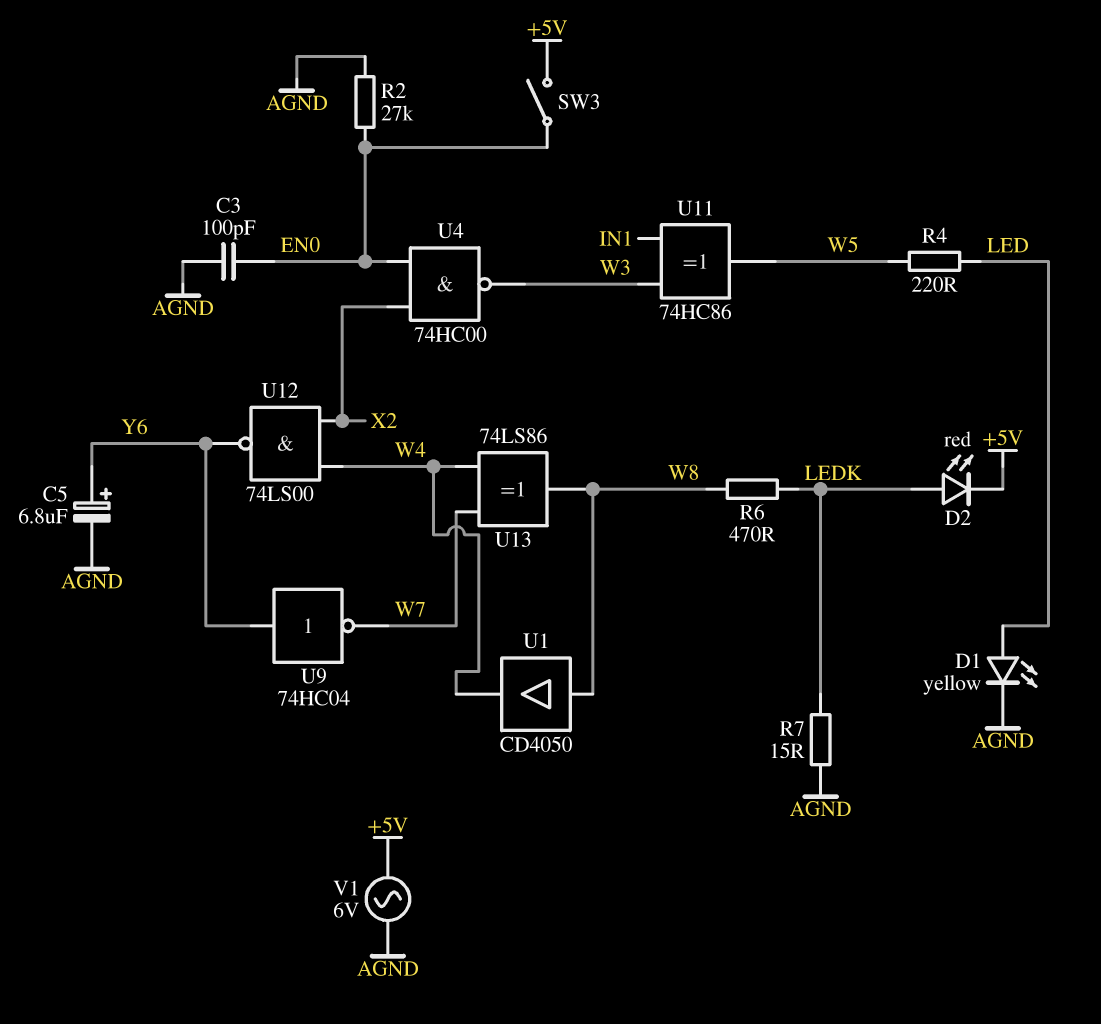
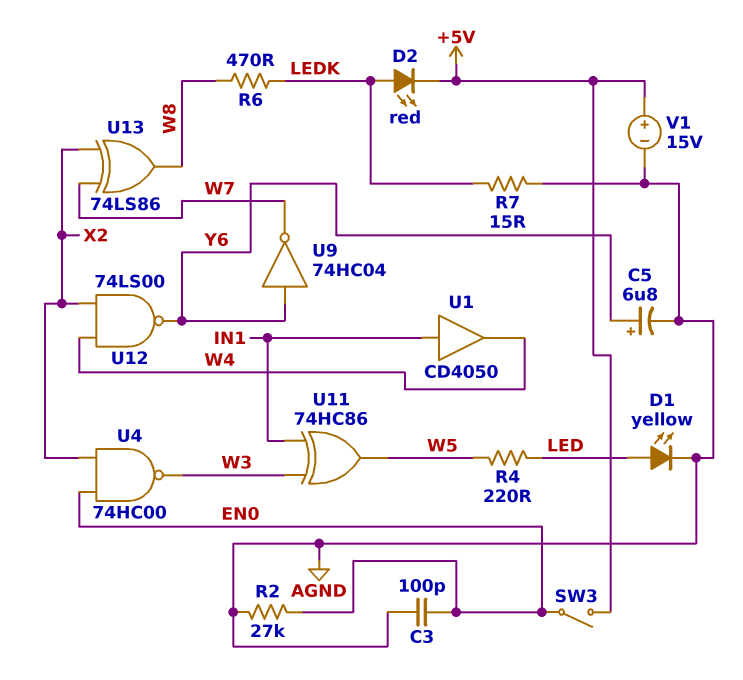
U1: buffer CD4050 (in W8, out W4) -> buffer CD4050 (in IN1, out W4)
U13: XOR 74LS86 (in W4, in W7, out W8) -> XOR 74LS86 (in W7, in X2, out W8)
V1: AC 6V (+5V, AGND) -> 15V (plus +5V, minus AGND)

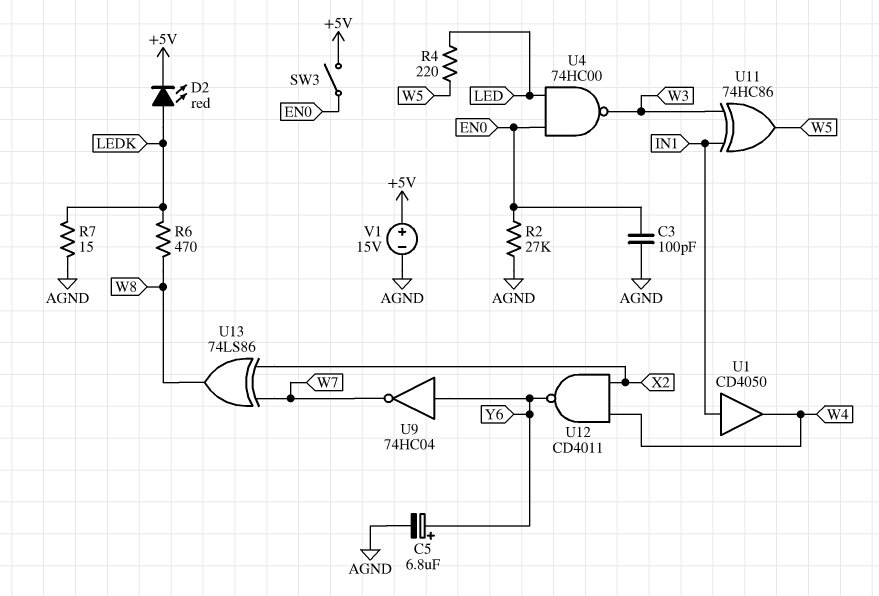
D1: LED yellow (A LED, K AGND) -> none
U4: NAND 74HC00 (in EN0, in X2, out W3) -> NAND 74HC00 (in EN0, in LED, out W3)
U12: NAND 74LS00 (in W4, in X2, out Y6) -> NAND CD4011 (in W4, in X2, out Y6)

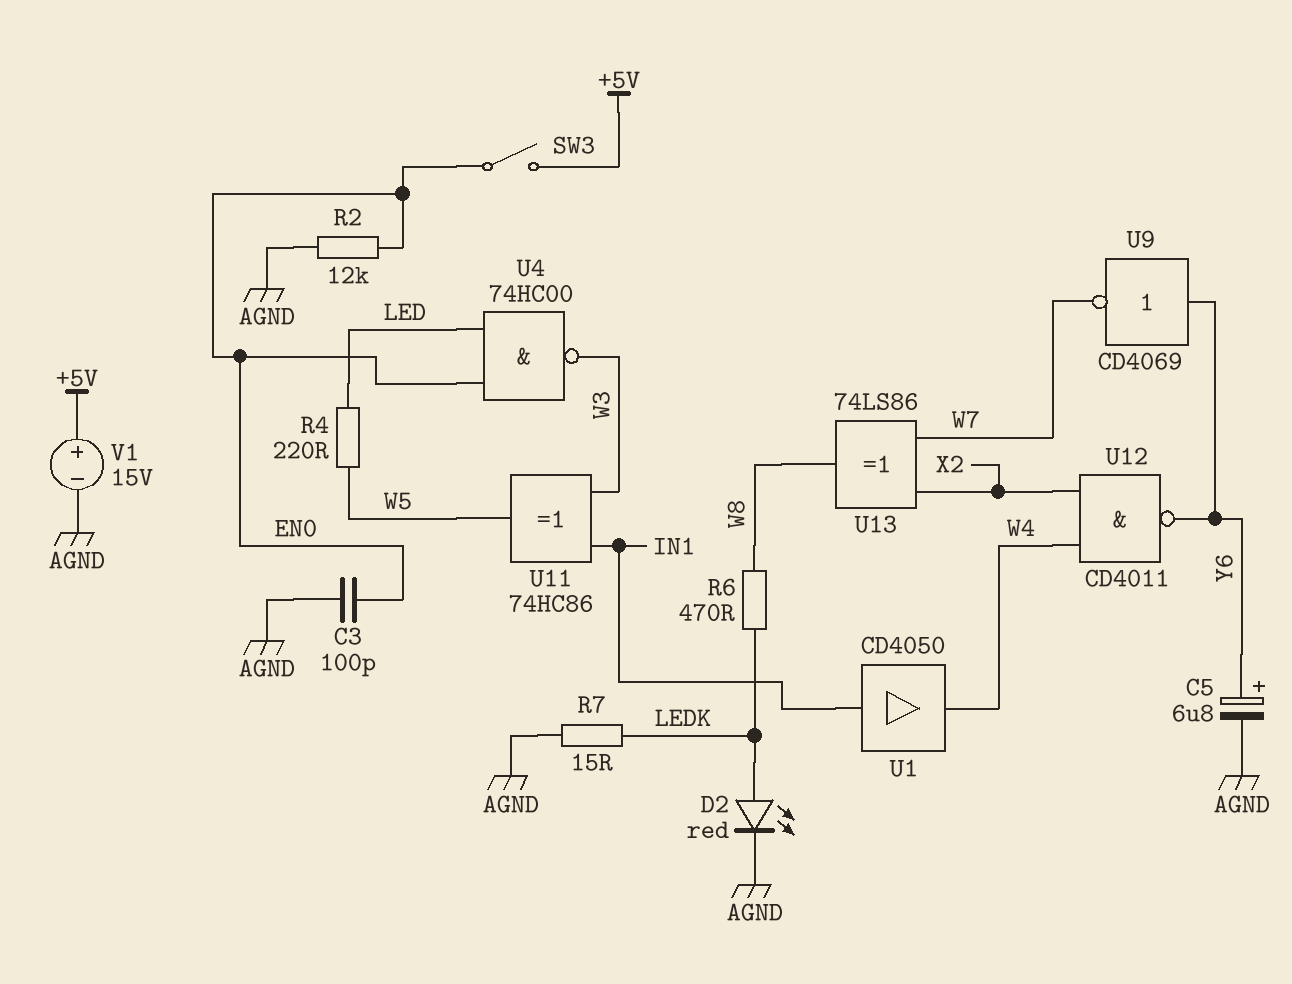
D2: LED red (A LEDK, K +5V) -> LED red (A LEDK, K AGND)
R2: 27k (AGND, EN0) -> 12k (AGND, EN0)
U9: NOT 74HC04 (in Y6, out W7) -> NOT CD4069 (in Y6, out W7)

